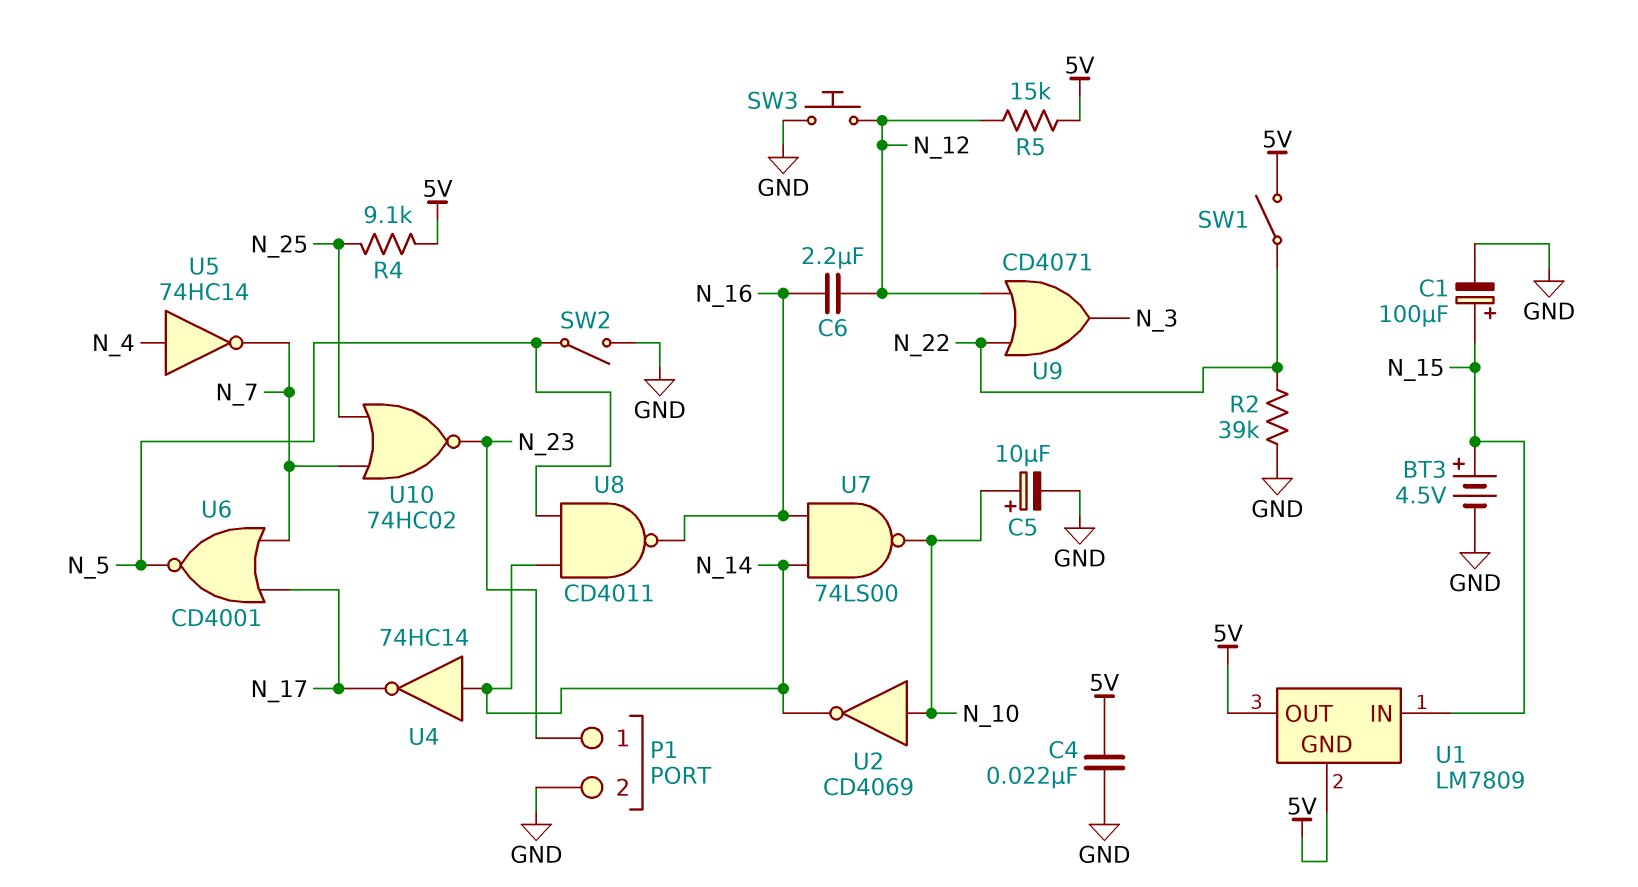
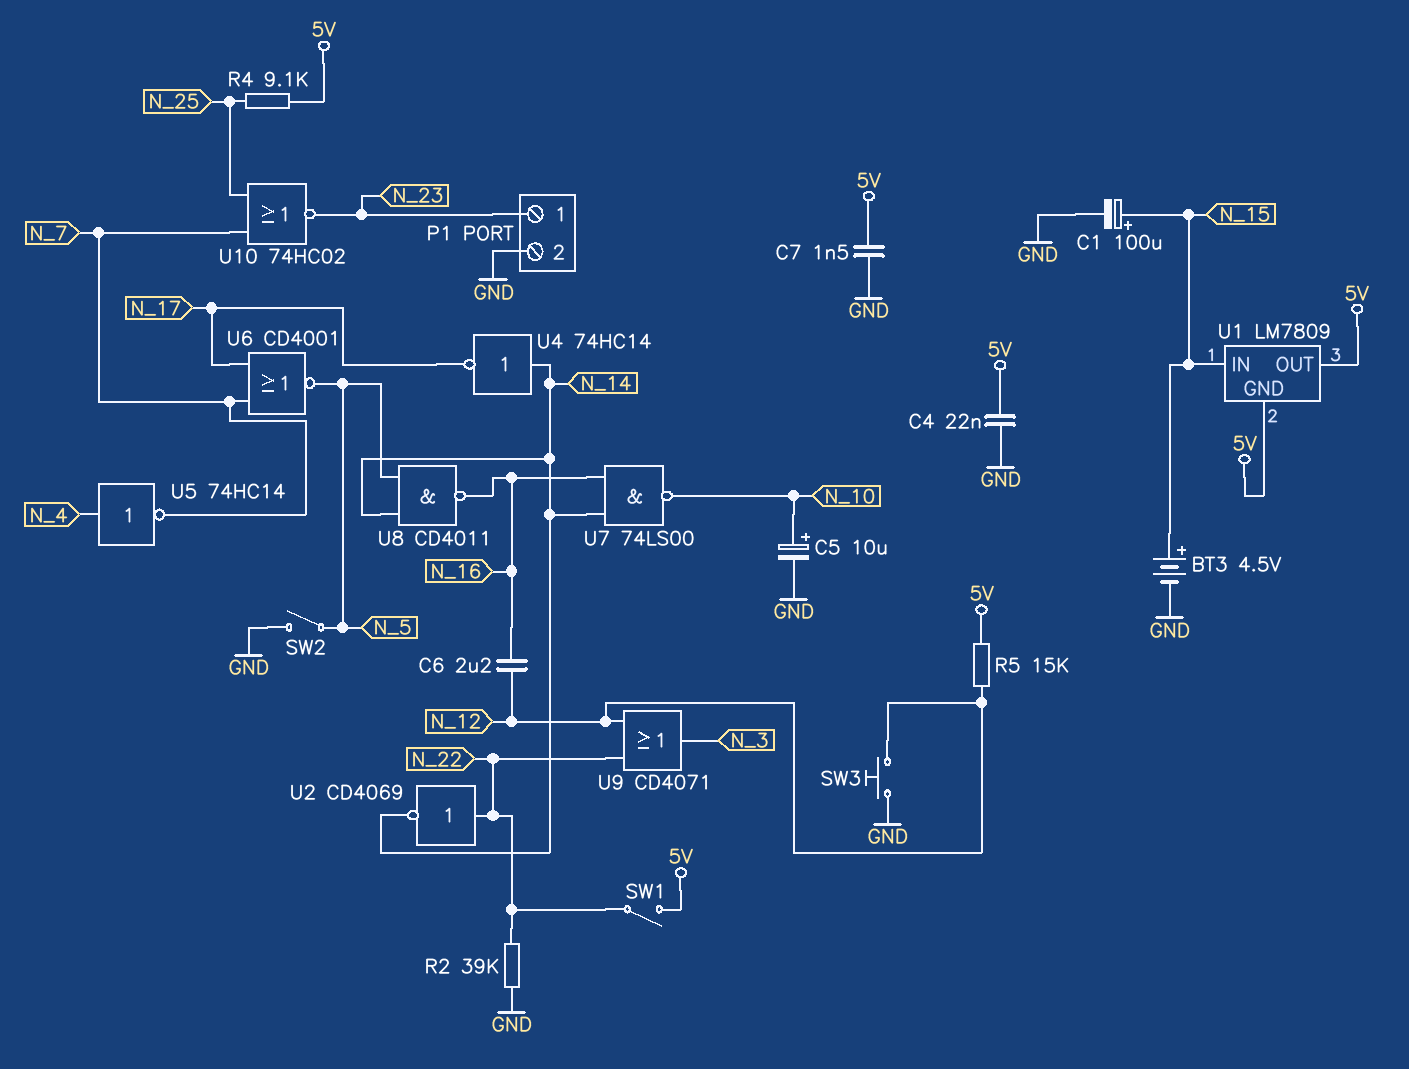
C7: none -> 1.5nF (5V, GND)
U2: NOT CD4069 (in N_10, out N_14) -> NOT CD4069 (in N_22, out N_14)

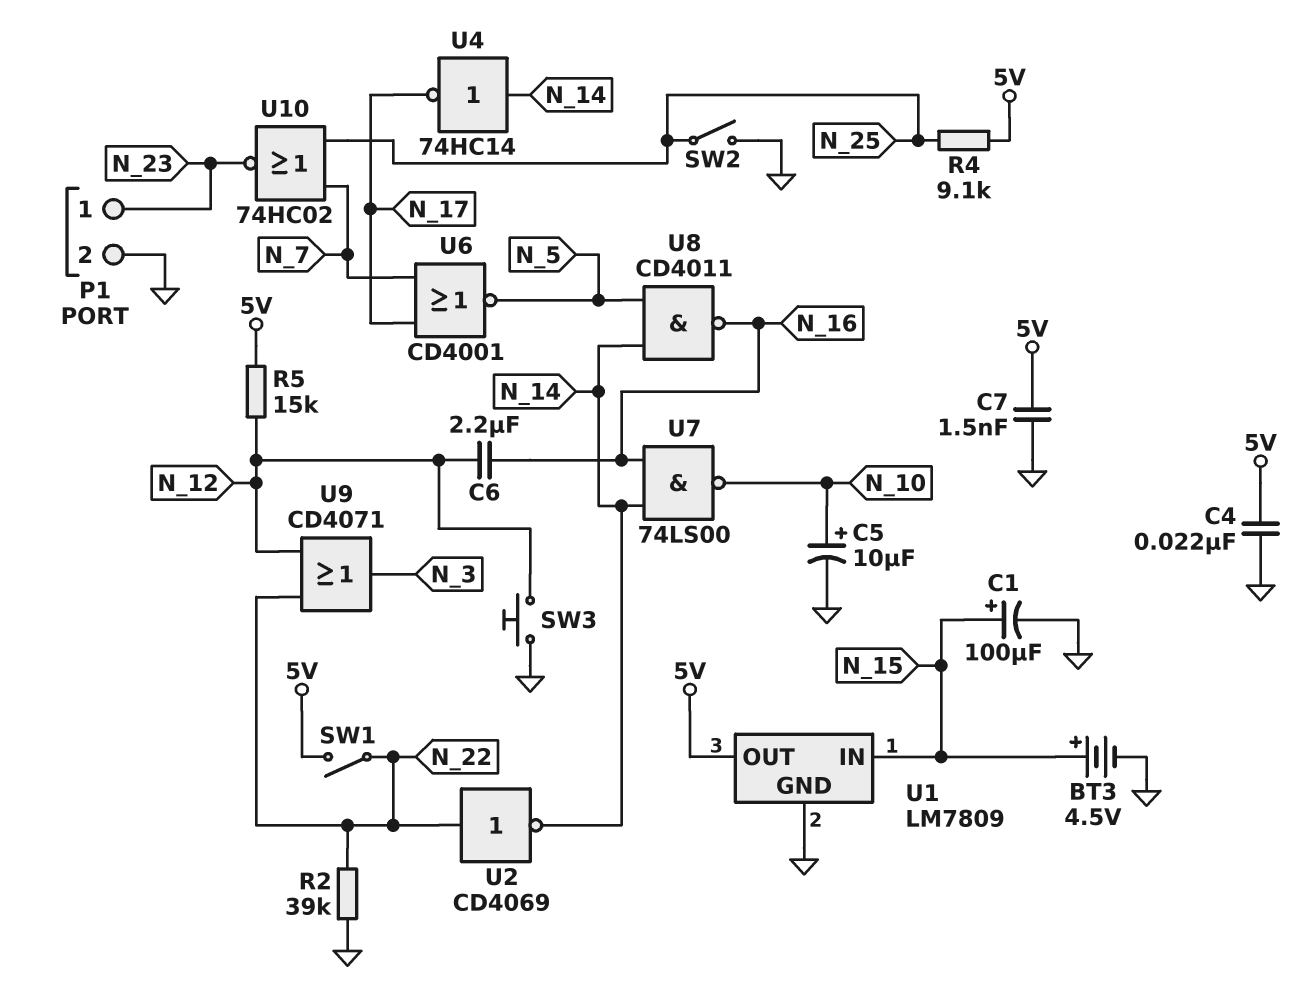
SW2: switch (GND, N_5) -> switch (GND, N_25)
U1 pin GND: 5V -> GND
U5: NOT 74HC14 (in N_4, out N_7) -> none

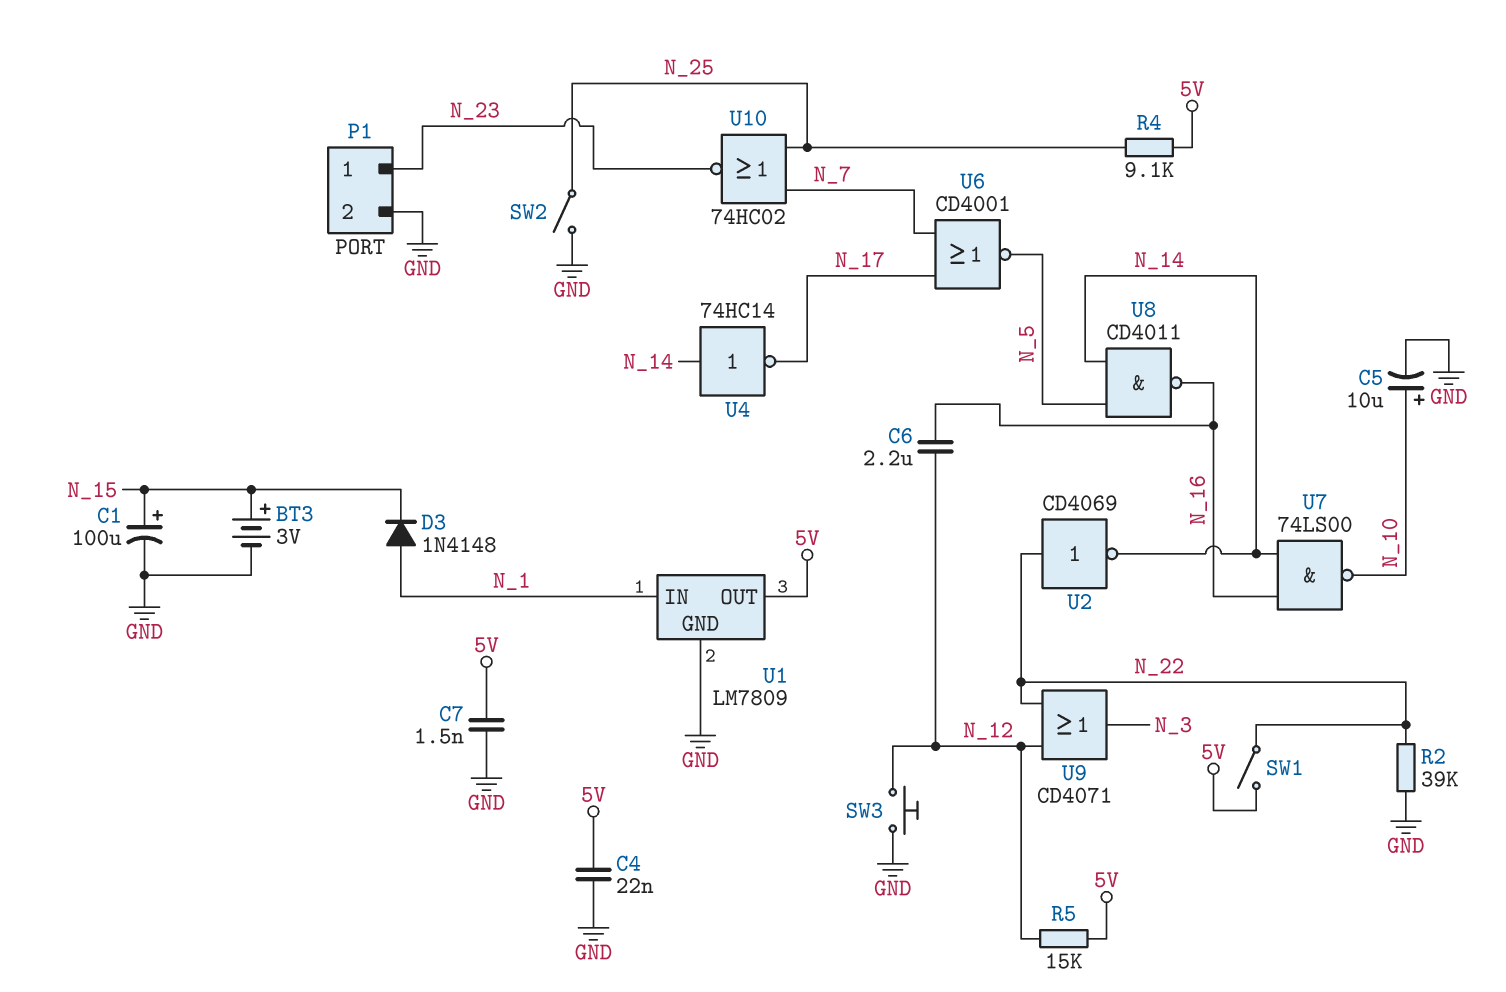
BT3: 4.5V (plus N_15, minus GND) -> 3V (plus N_15, minus GND)
D3: none -> diode 1N4148 (A N_1, K N_15)
U1 pin IN: N_15 -> N_1

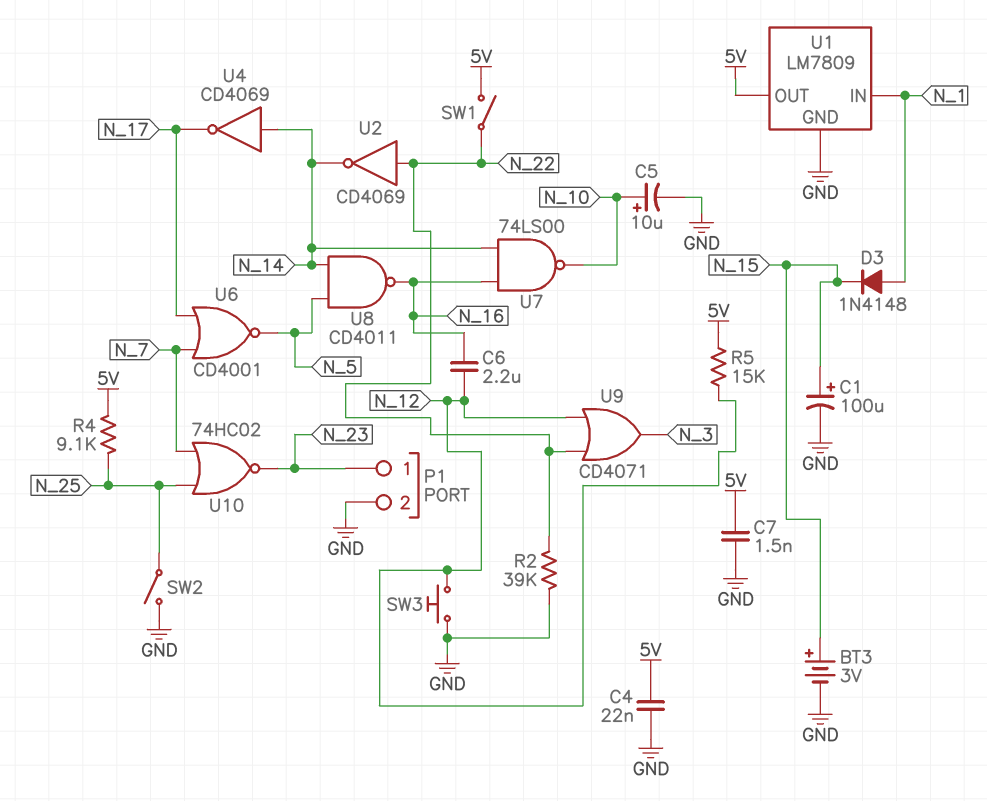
U4: NOT 74HC14 (in N_14, out N_17) -> NOT CD4069 (in N_14, out N_17)

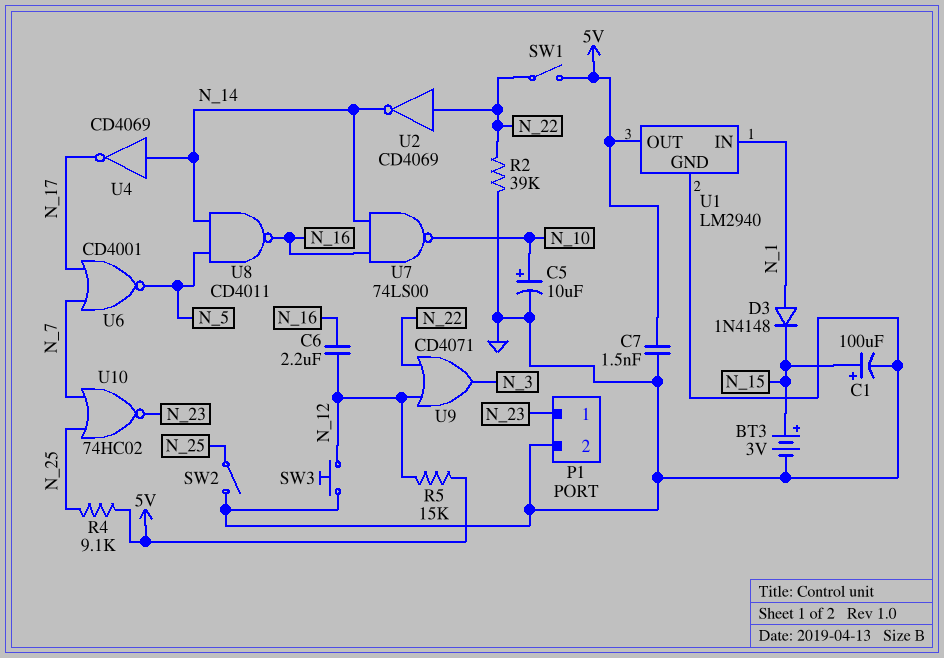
C4: 22nF (5V, GND) -> none
U1: LM7809 -> LM2940

